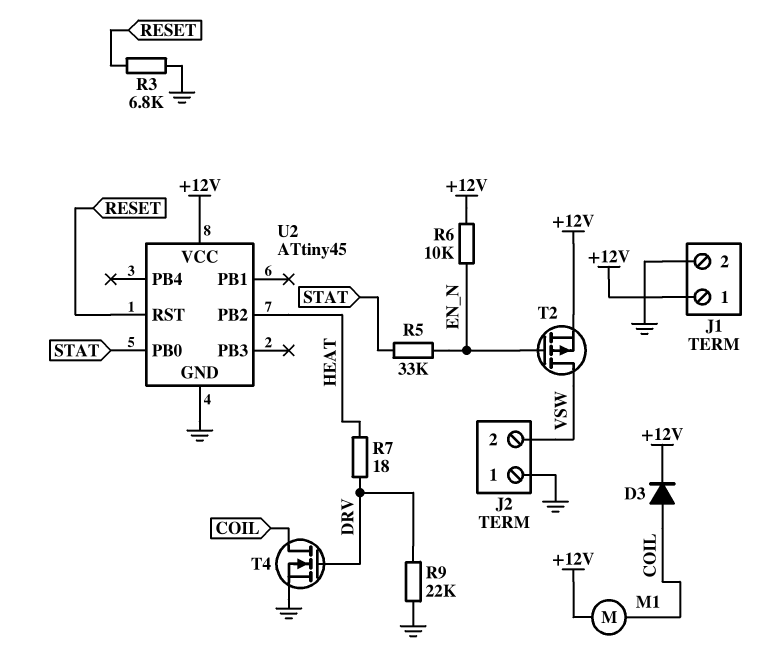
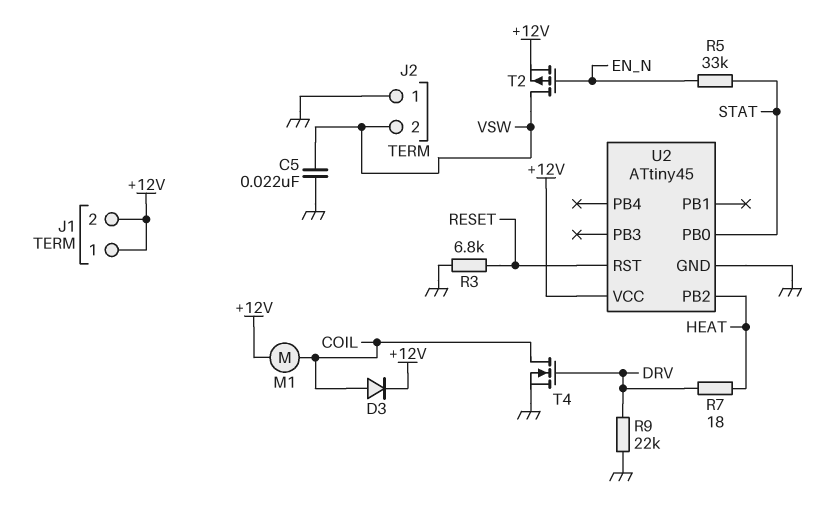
C5: none -> 22nF (GND, VSW)
J1 pin 2: GND -> +12V
R6: 10k (+12V, EN_N) -> none

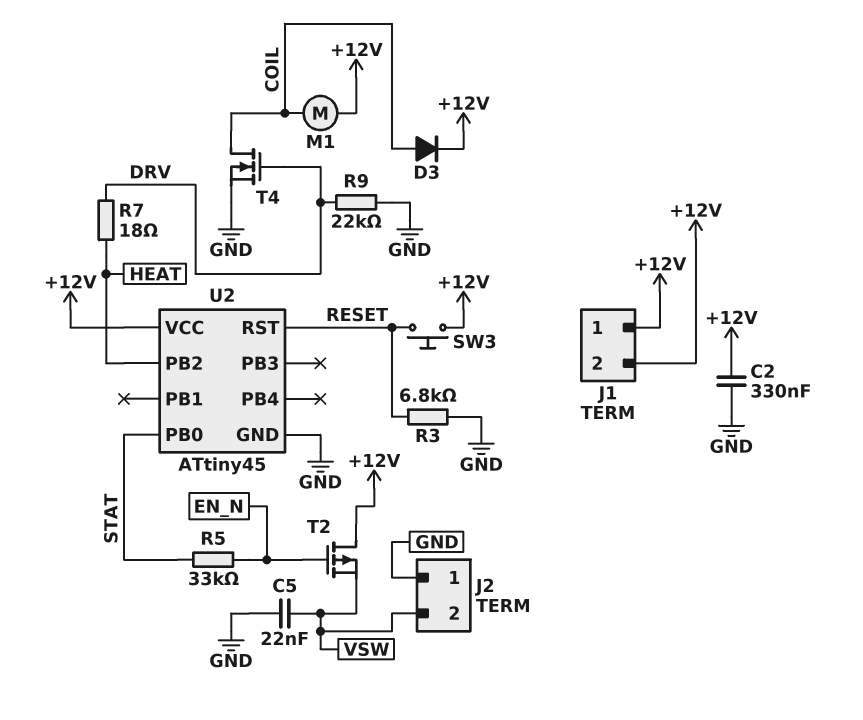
C2: none -> 330nF (+12V, GND)
SW3: none -> button (+12V, RESET)
T2: PMOS (G EN_N, D VSW, S +12V) -> PMOS (G EN_N, D +12V, S VSW)

